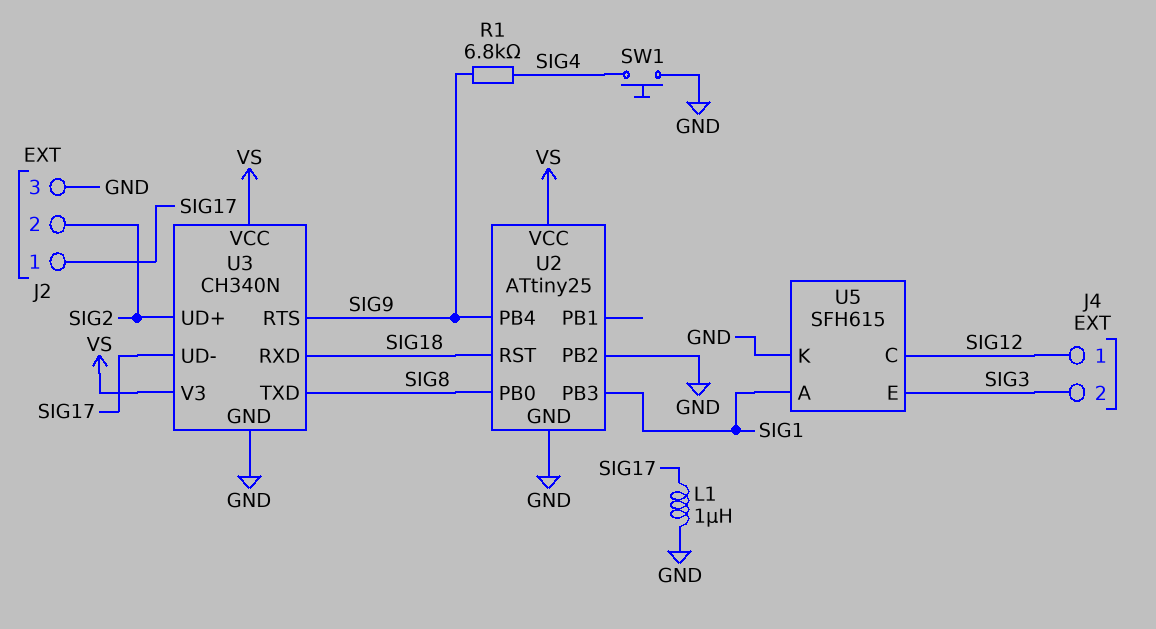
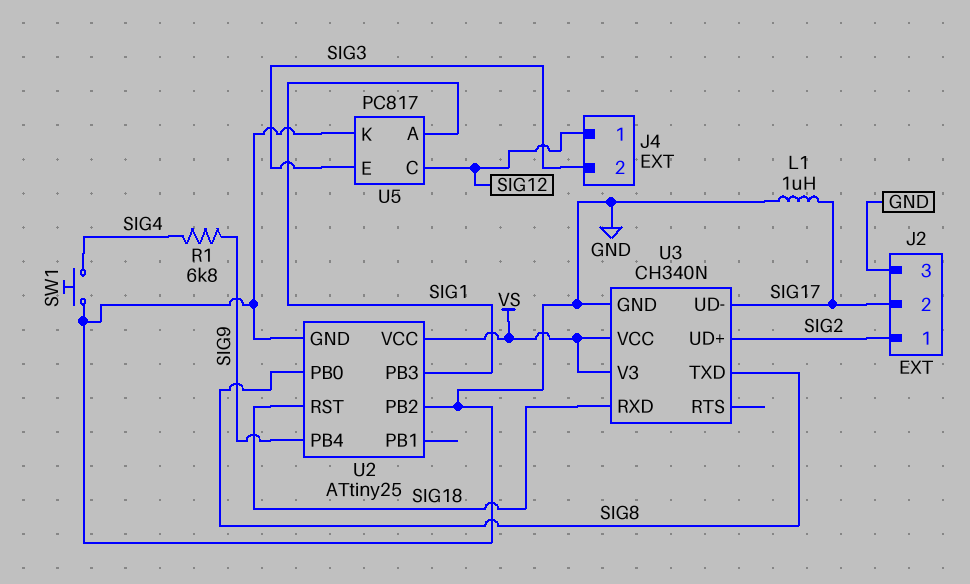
J2 pin 1: SIG17 -> SIG2
J2 pin 2: SIG2 -> SIG17
U3 pin RTS: SIG9 -> none
U5: SFH615 -> PC817

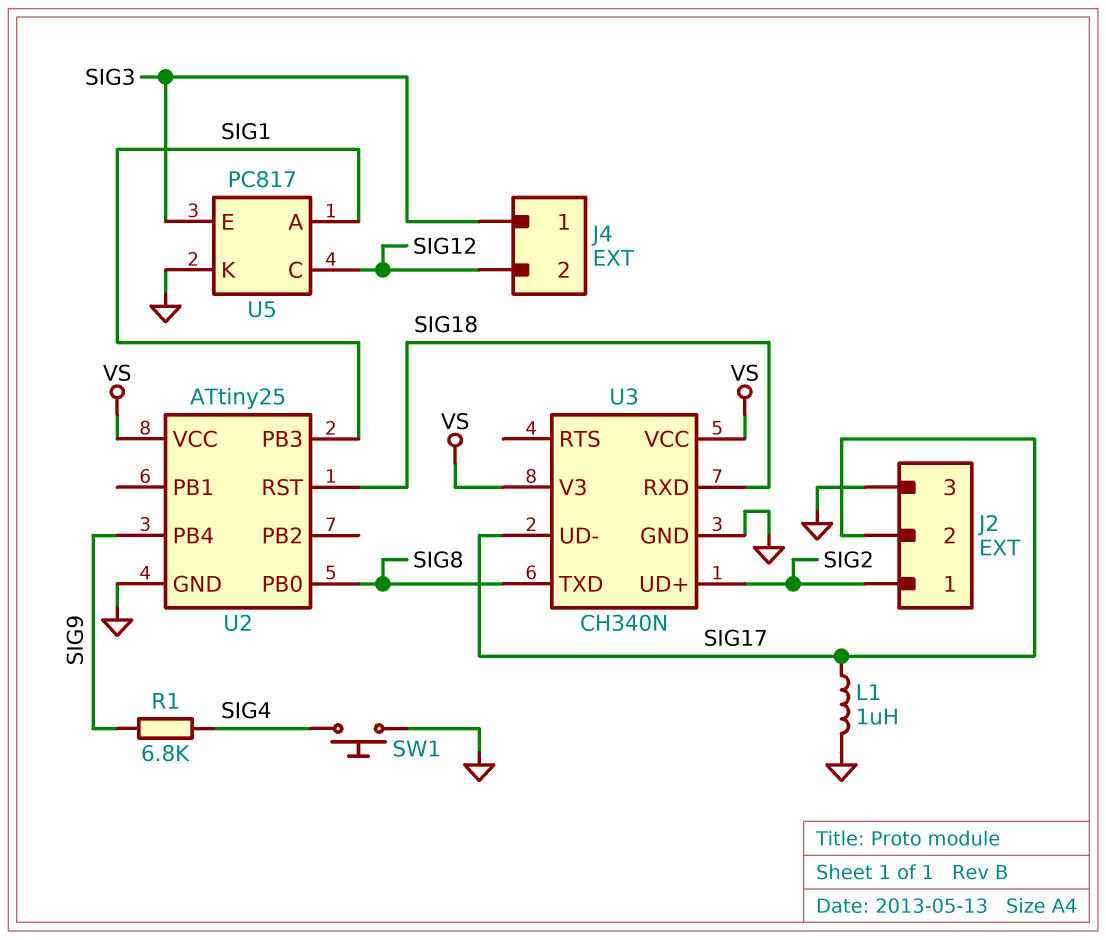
J4 pin 1: SIG12 -> SIG3
J4 pin 2: SIG3 -> SIG12
U2 pin PB2: GND -> none

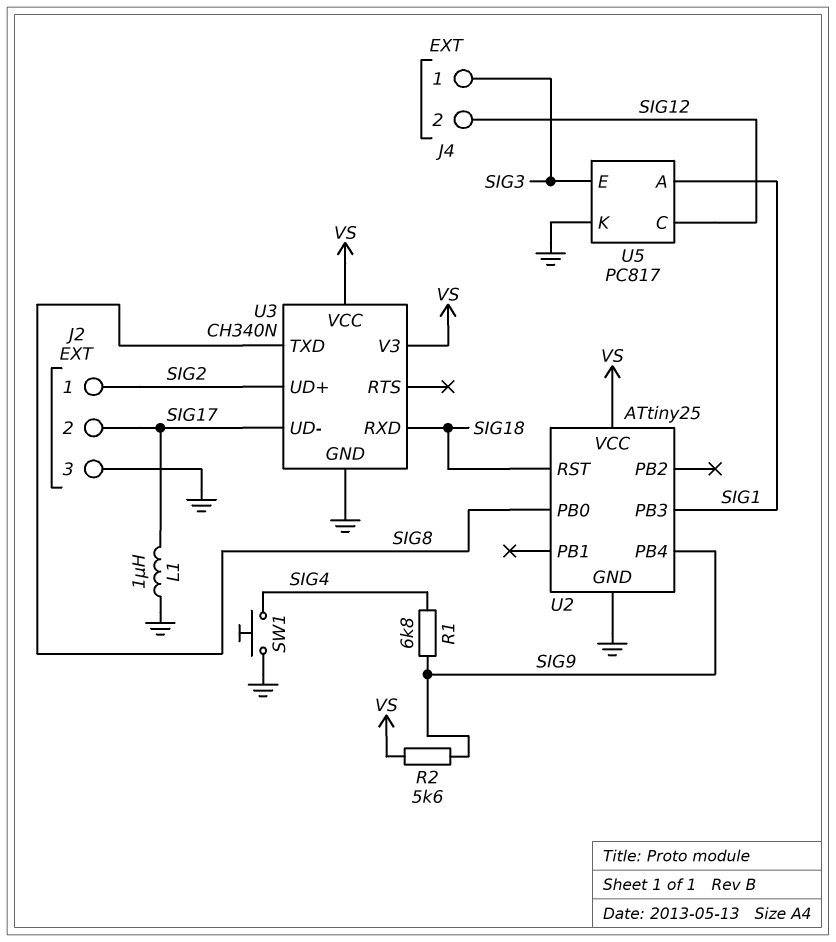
R2: none -> 5.6k (SIG9, VS)

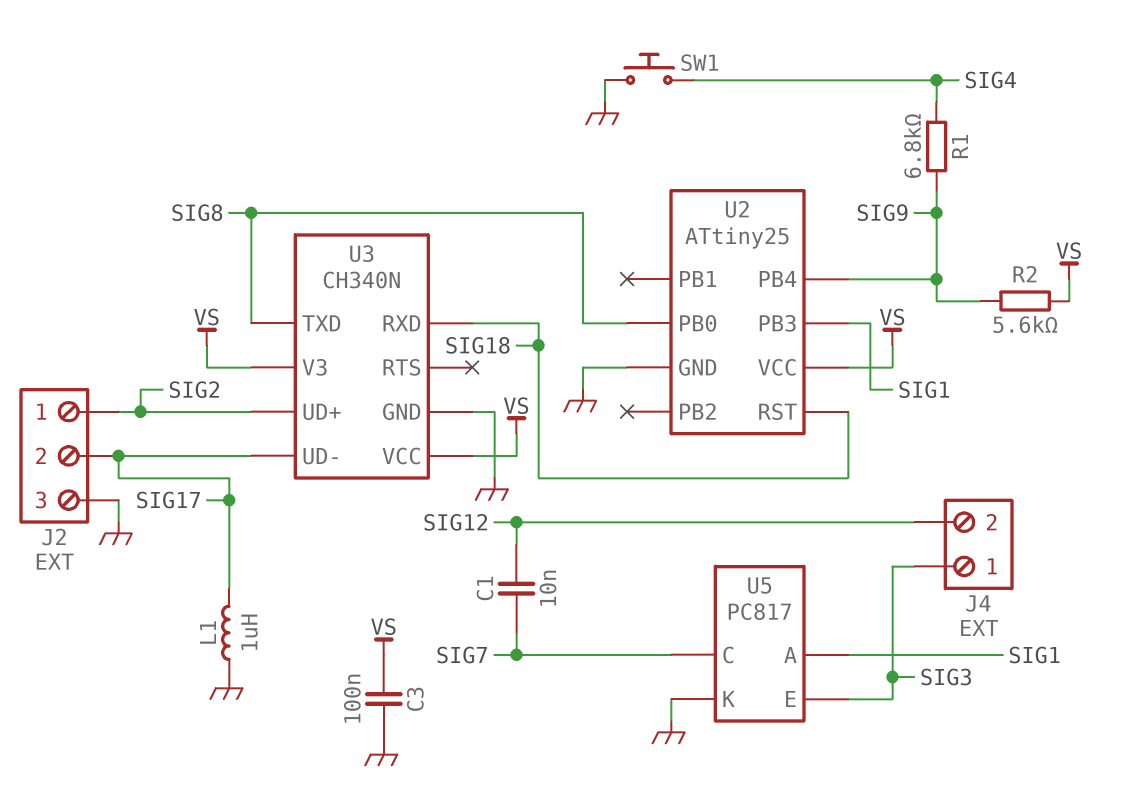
C1: none -> 10nF (SIG7, SIG12)
C3: none -> 100nF (GND, VS)
U5 pin C: SIG12 -> SIG7

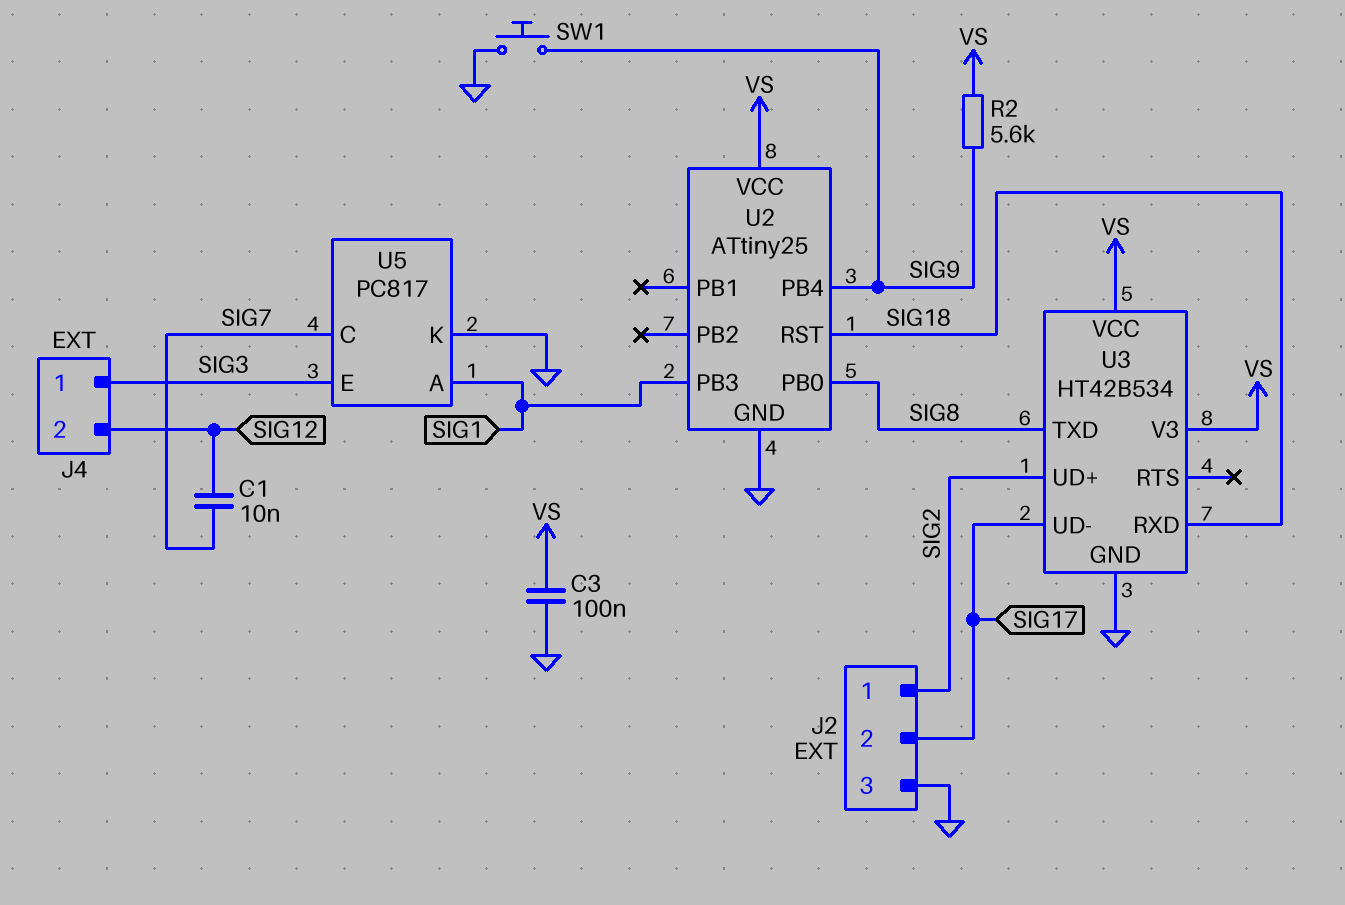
L1: 1uH (GND, SIG17) -> none
R1: 6.8k (SIG4, SIG9) -> none
SW1: button (GND, SIG4) -> button (GND, SIG9)
U3: CH340N -> HT42B534

